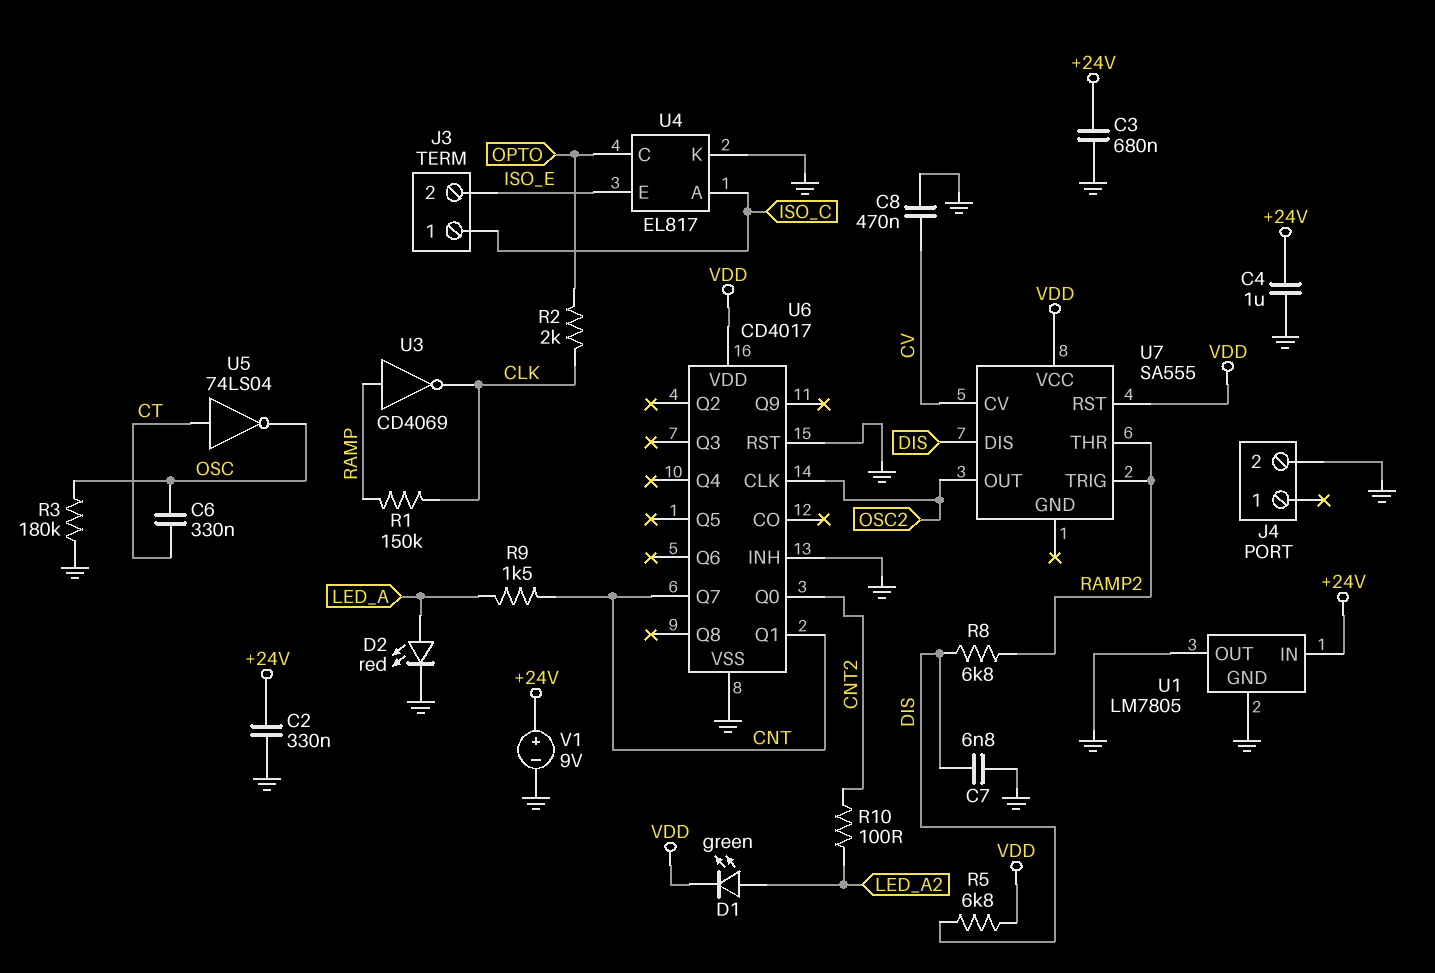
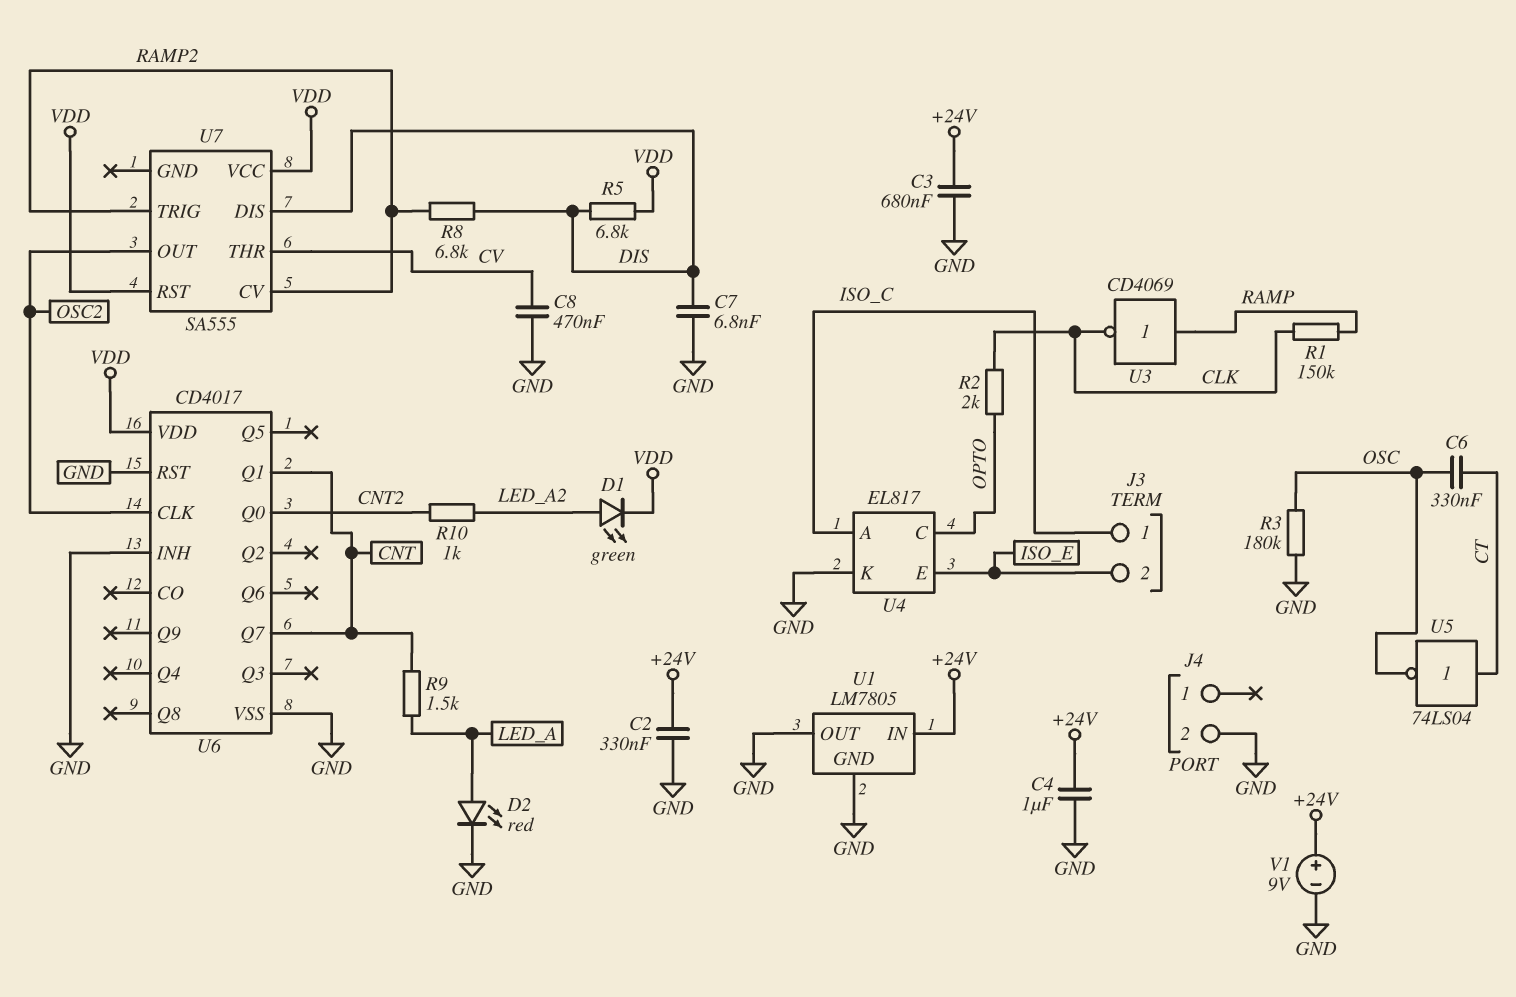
R10: 100 (CNT2, LED_A2) -> 1k (CNT2, LED_A2)
U7 pin CV: CV -> RAMP2
U7 pin THR: RAMP2 -> CV

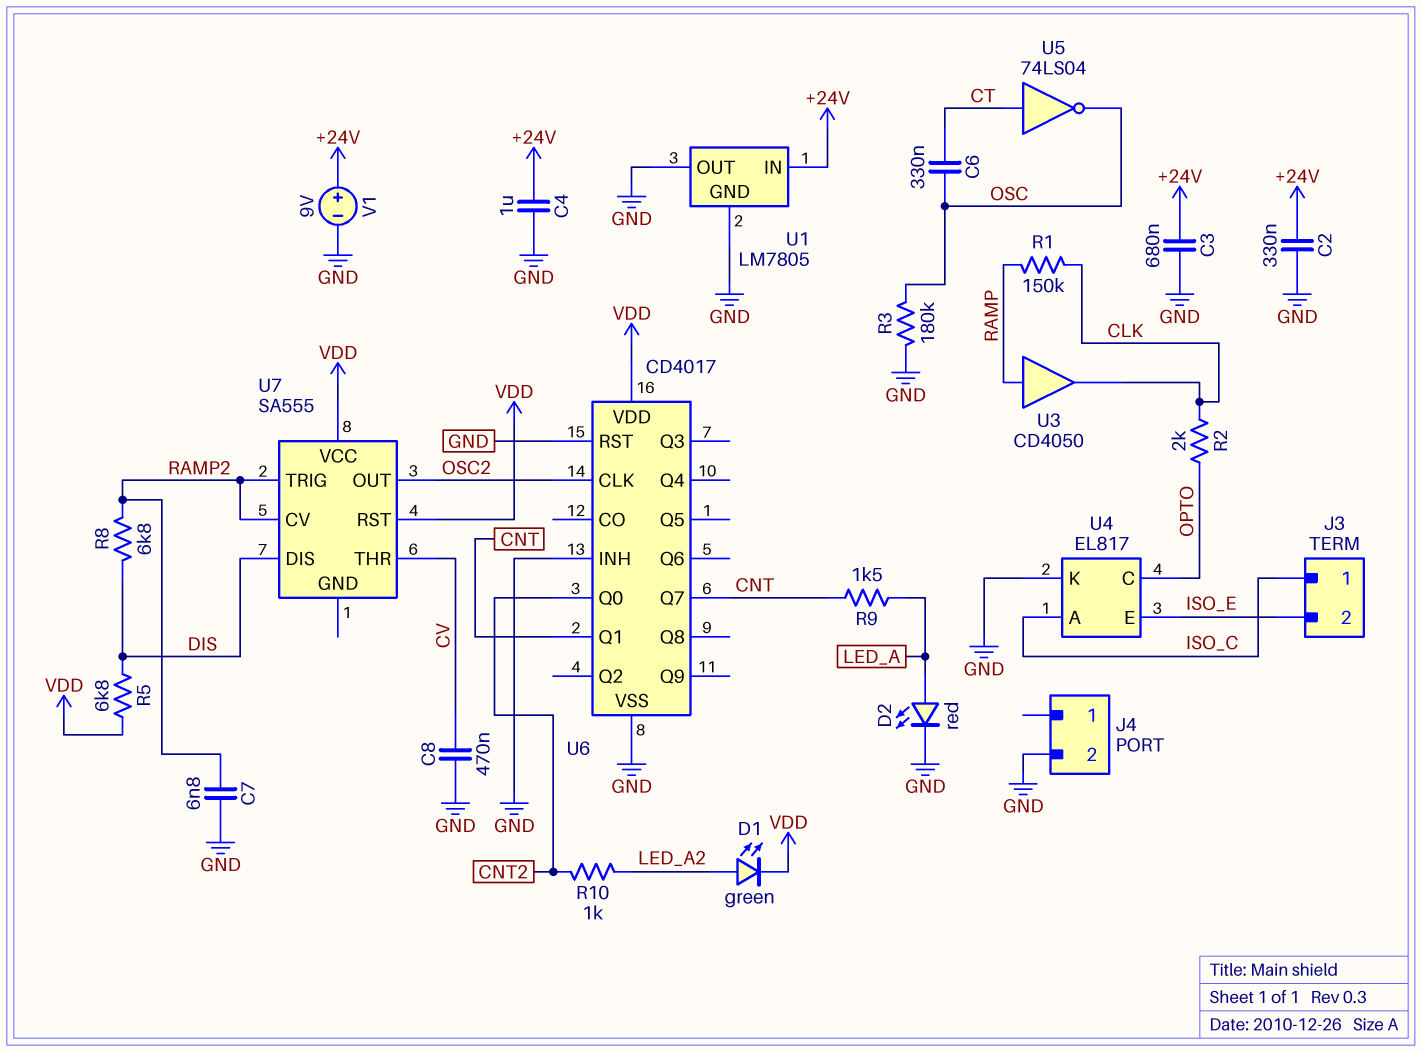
C7: 6.8nF (DIS, GND) -> 6.8nF (GND, RAMP2)
U3: NOT CD4069 (in RAMP, out CLK) -> buffer CD4050 (in RAMP, out CLK)

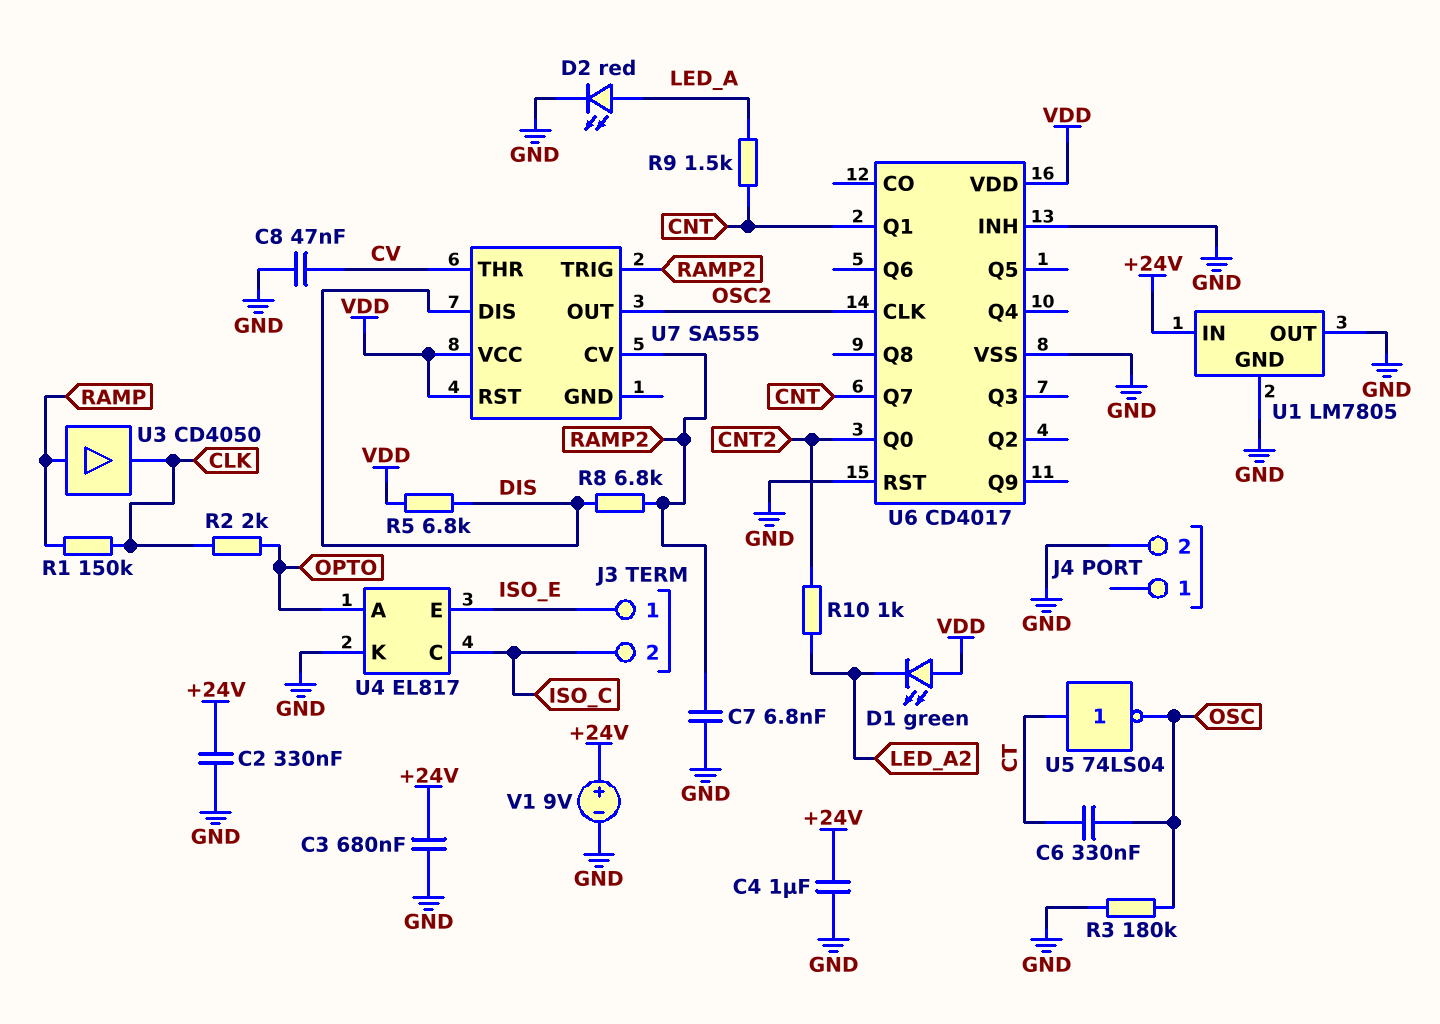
C8: 470nF (CV, GND) -> 47nF (CV, GND)
D1: LED green (A LED_A2, K VDD) -> LED green (A VDD, K LED_A2)
J3 pin 1: ISO_C -> ISO_E
J3 pin 2: ISO_E -> ISO_C
U4 pin A: ISO_C -> OPTO
U4 pin C: OPTO -> ISO_C

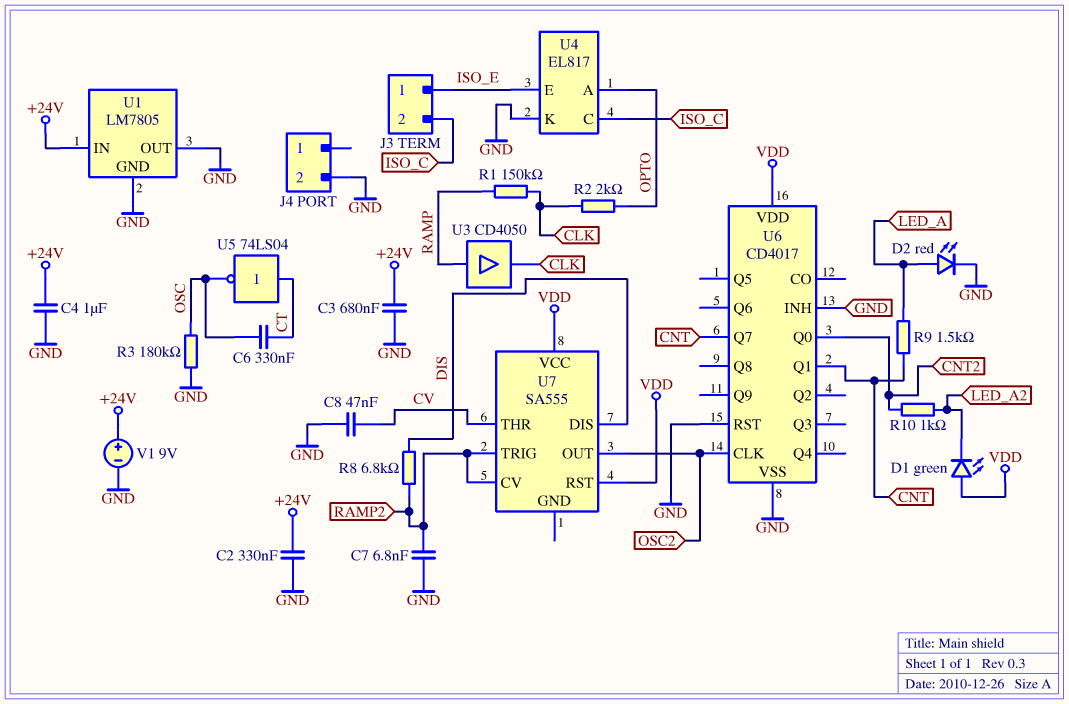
R5: 6.8k (DIS, VDD) -> none

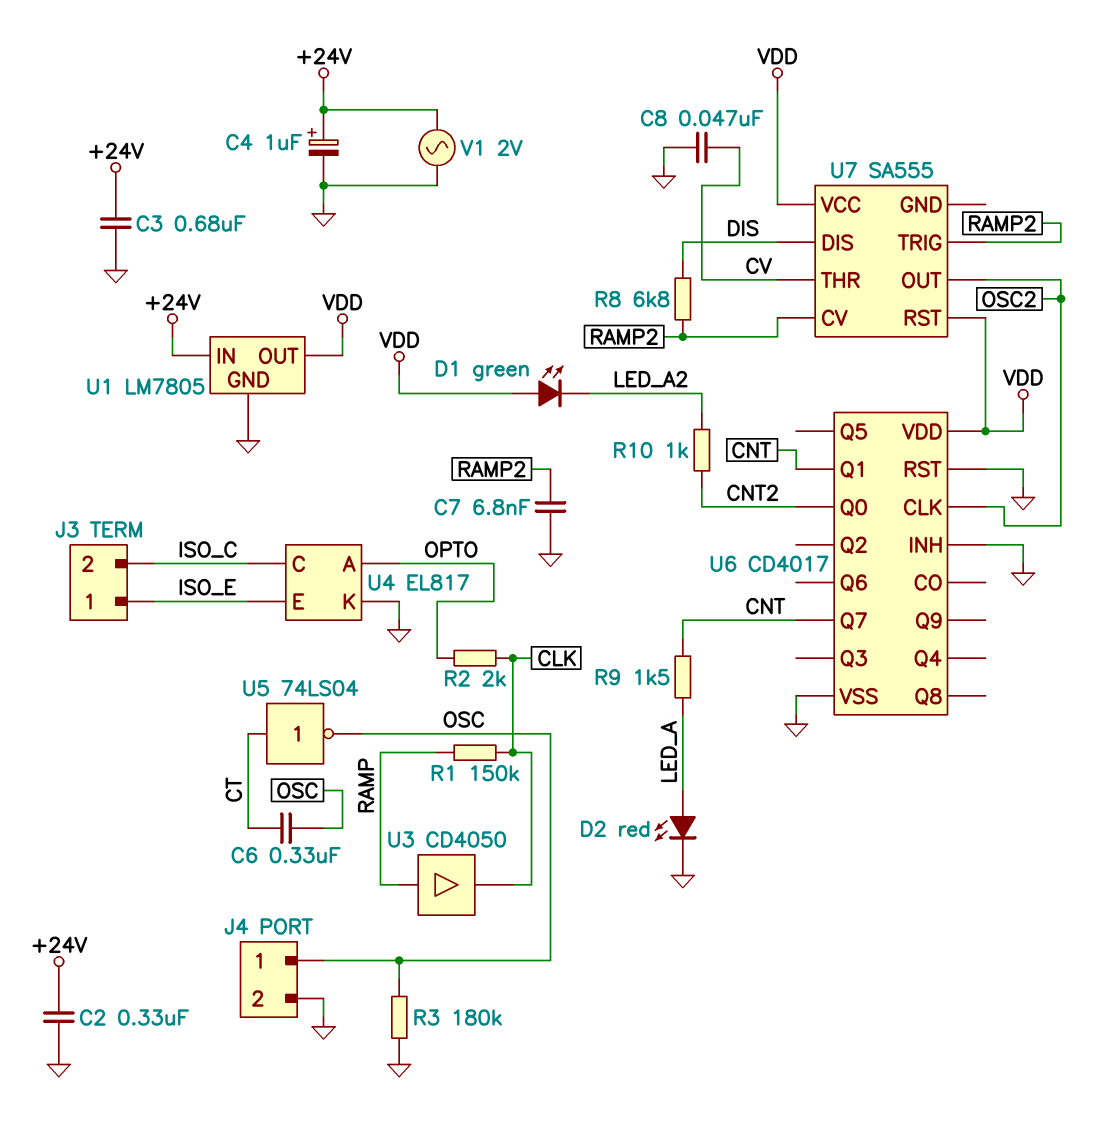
C4: 1uF (+24V, GND) -> 1uF (plus +24V, minus GND)
J4 pin 1: none -> OSC
U1 pin OUT: GND -> VDD
V1: 9V (plus +24V, minus GND) -> AC 2V (+24V, GND)

